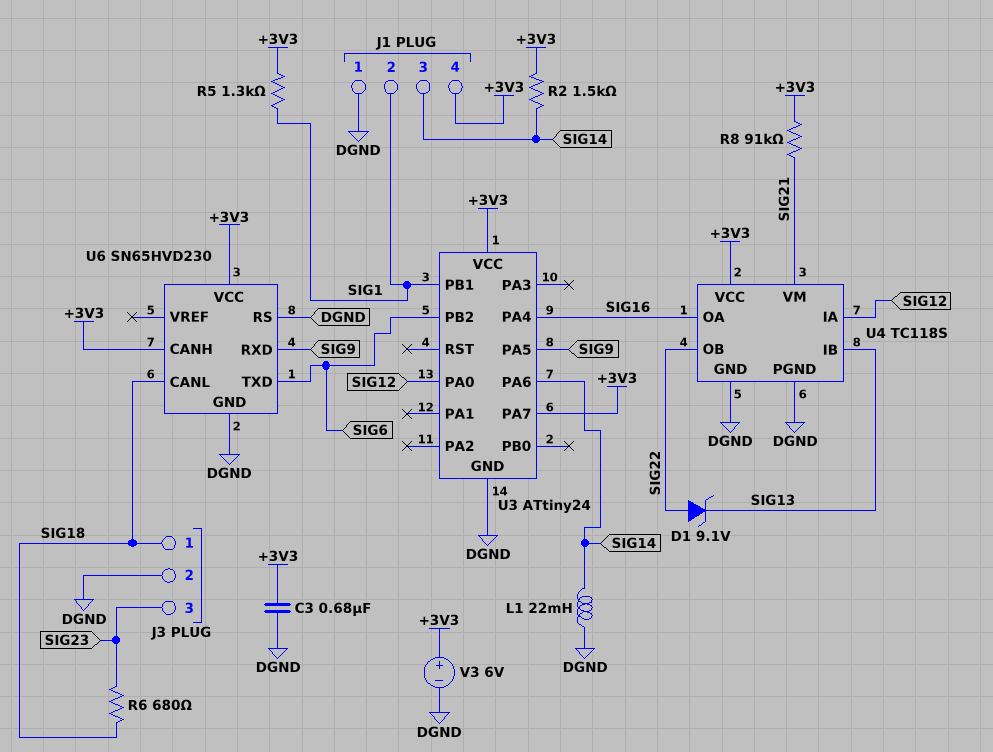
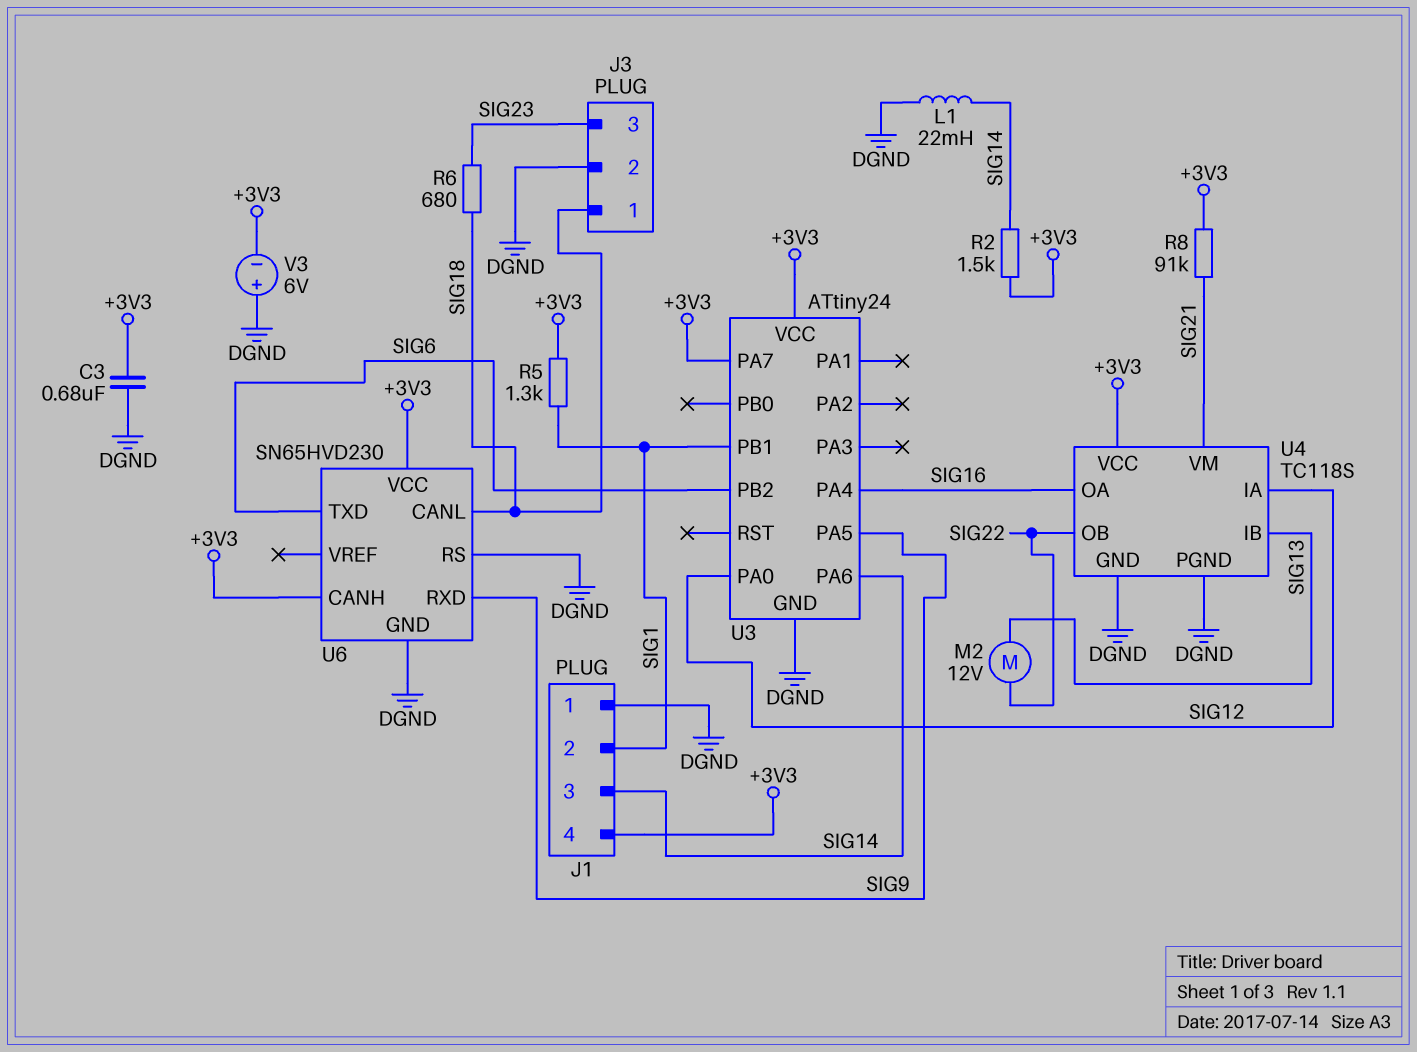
D1: zener 9.1V (A SIG22, K SIG13) -> none
M2: none -> motor 12V (SIG13, SIG22)
V3: 6V (plus +3V3, minus DGND) -> 6V (plus DGND, minus +3V3)

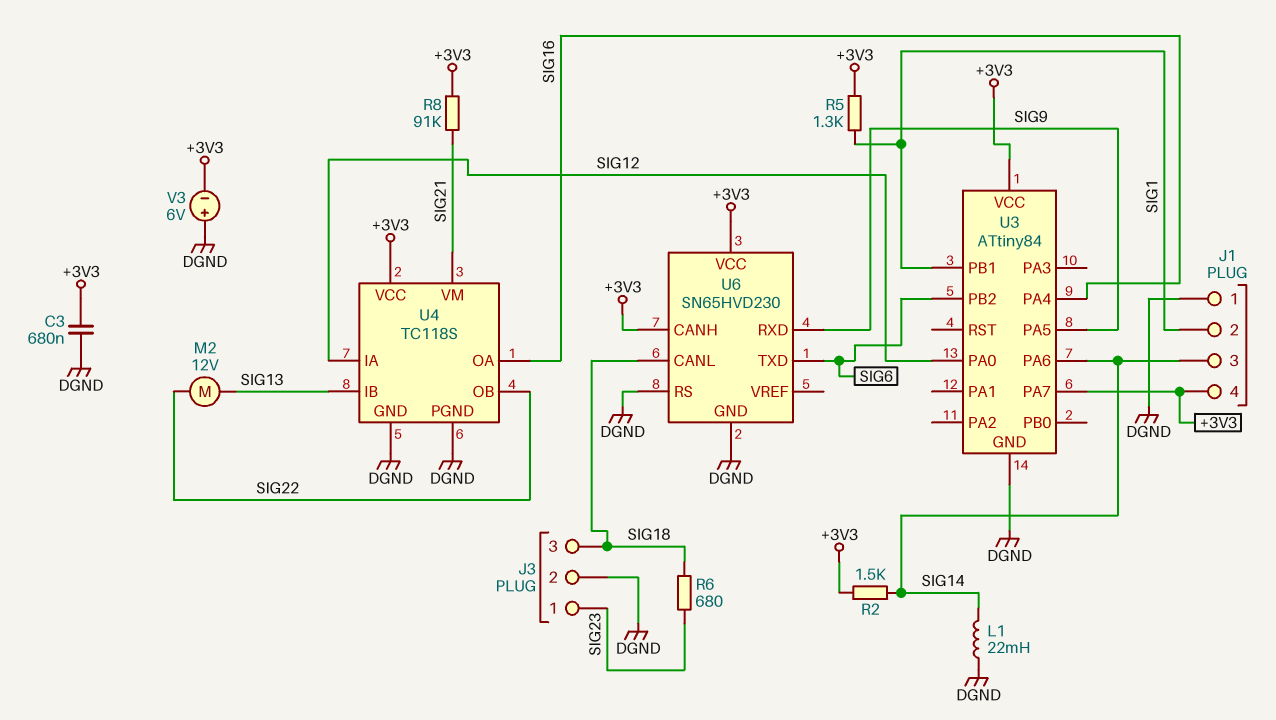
J3 pin 1: SIG18 -> SIG23
J3 pin 3: SIG23 -> SIG18
U3: ATtiny24 -> ATtiny84

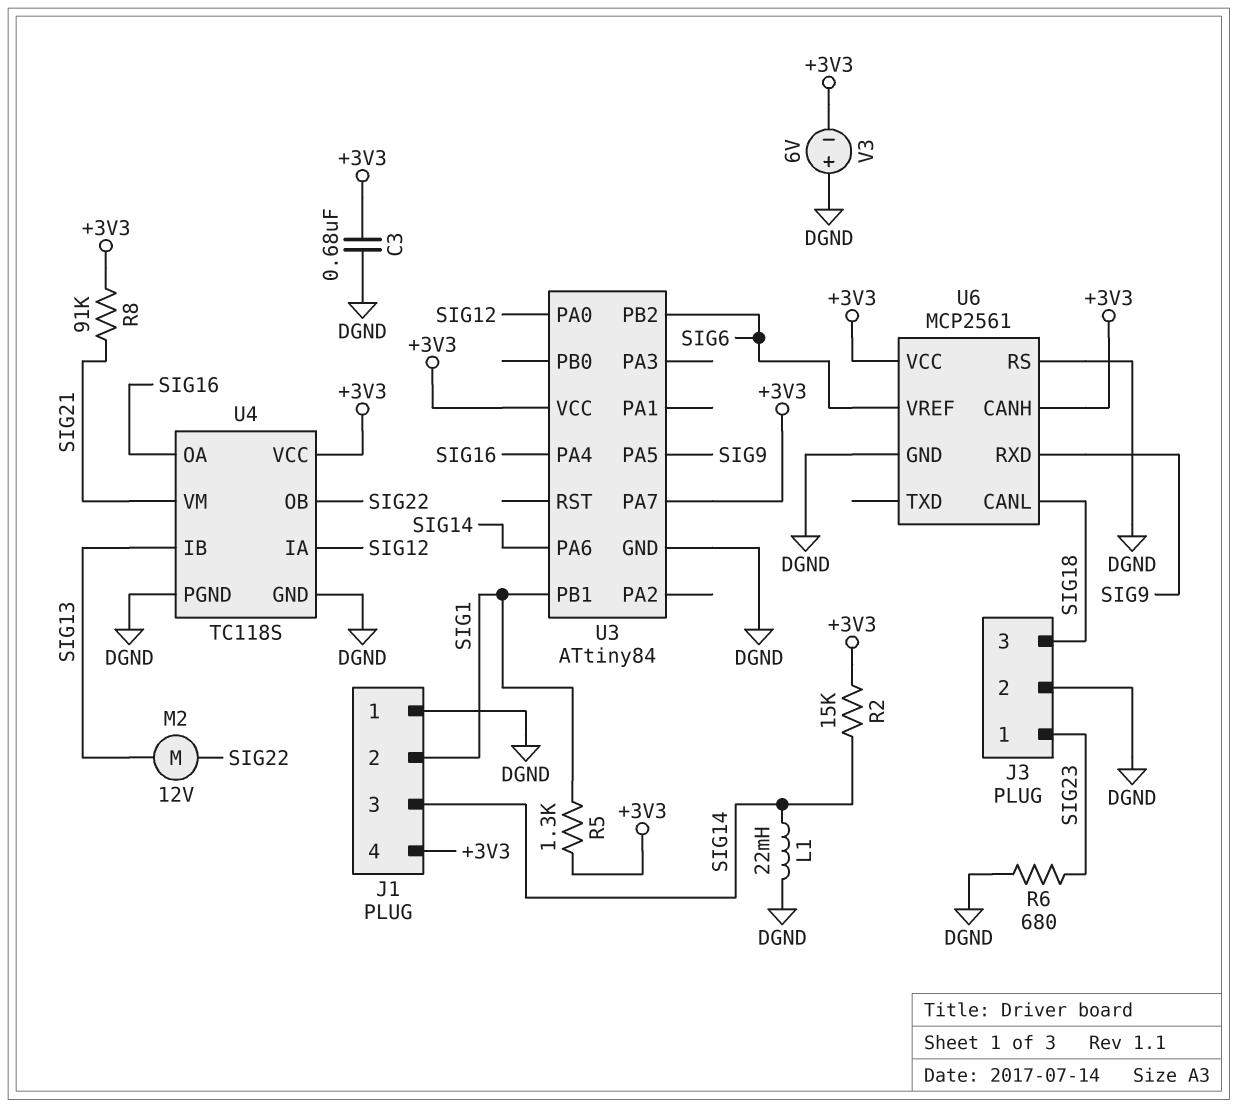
R2: 1.5k (+3V3, SIG14) -> 15k (+3V3, SIG14)
R6: 680 (SIG18, SIG23) -> 680 (DGND, SIG23)
U6: SN65HVD230 -> MCP2561
U6 pin TXD: SIG6 -> none
U6 pin VREF: none -> SIG6

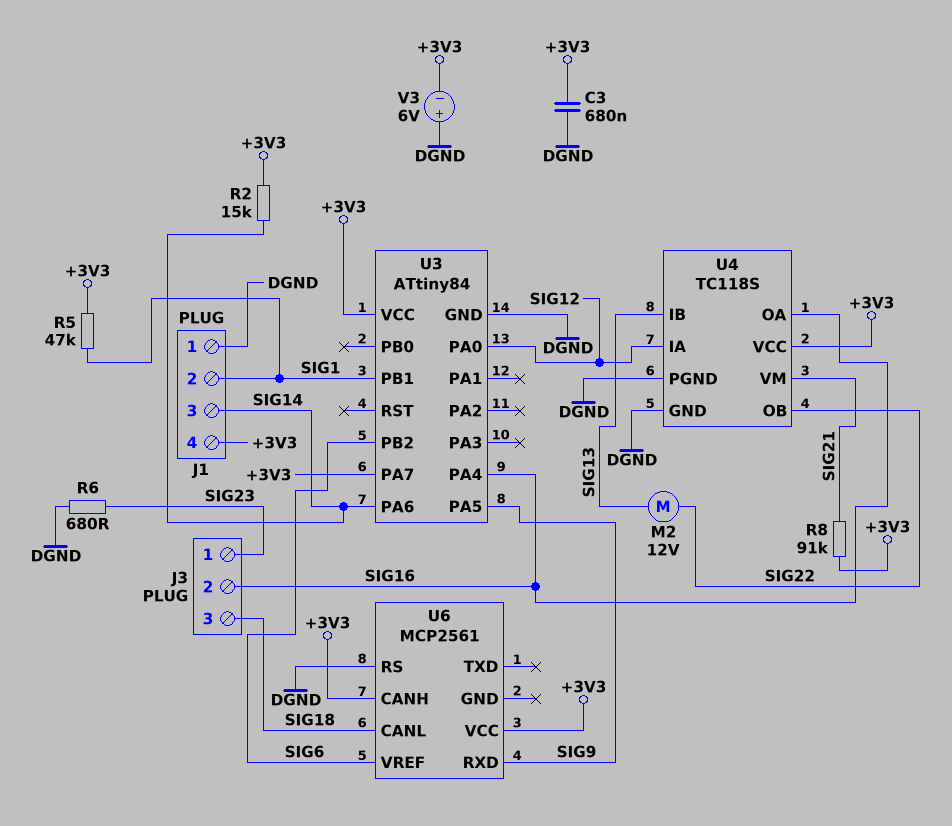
J3 pin 2: DGND -> SIG16
L1: 22mH (DGND, SIG14) -> none
R5: 1.3k (+3V3, SIG1) -> 47k (+3V3, SIG1)
U6 pin GND: DGND -> none

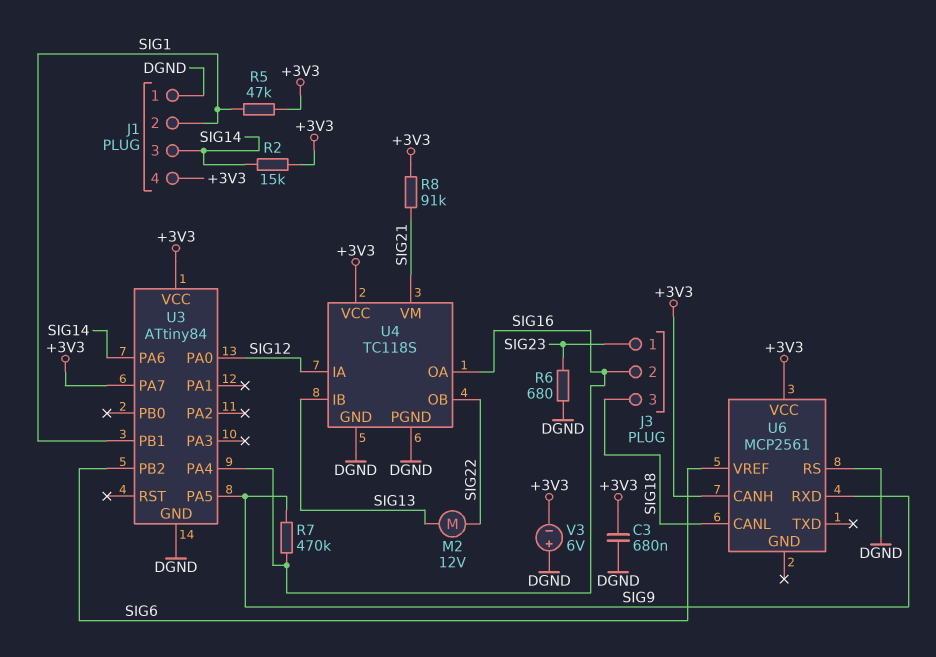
R7: none -> 470k (SIG9, SIG16)

